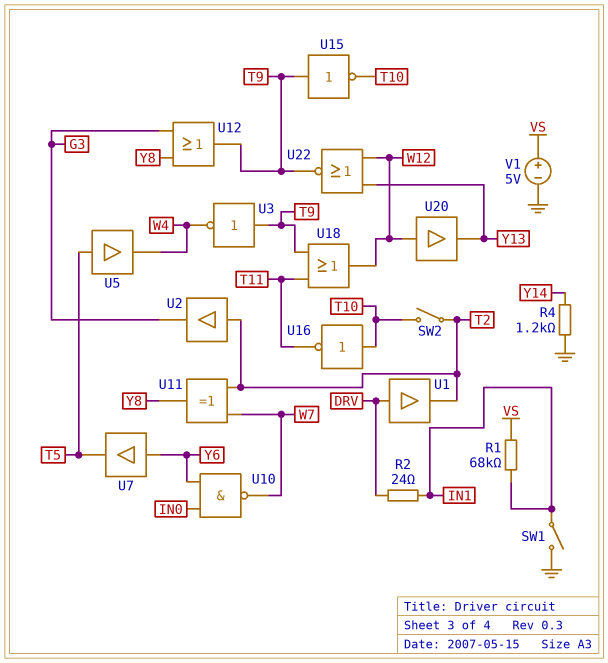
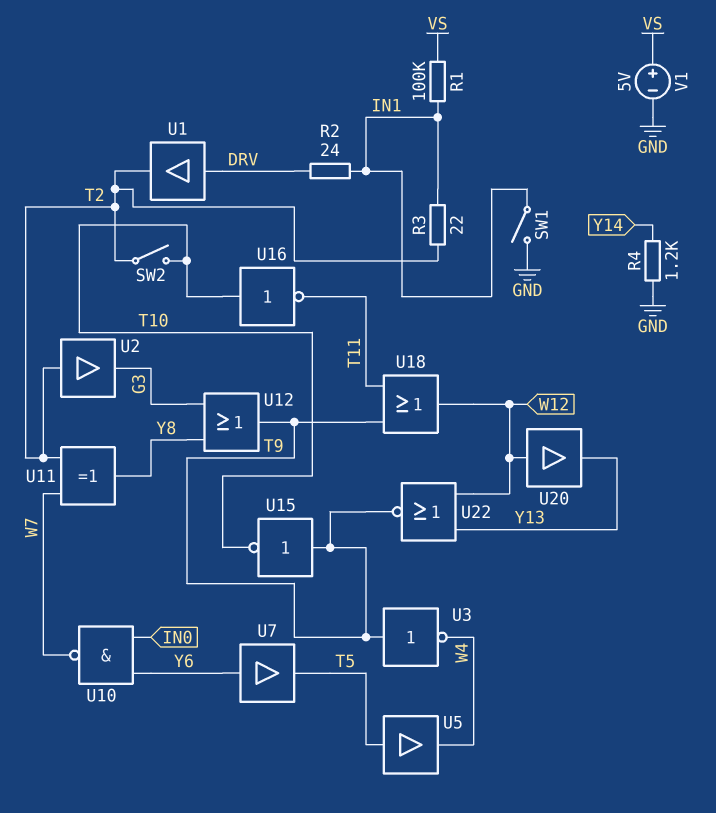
R1: 68k (IN1, VS) -> 100k (IN1, VS)
R3: none -> 22 (IN1, T2)

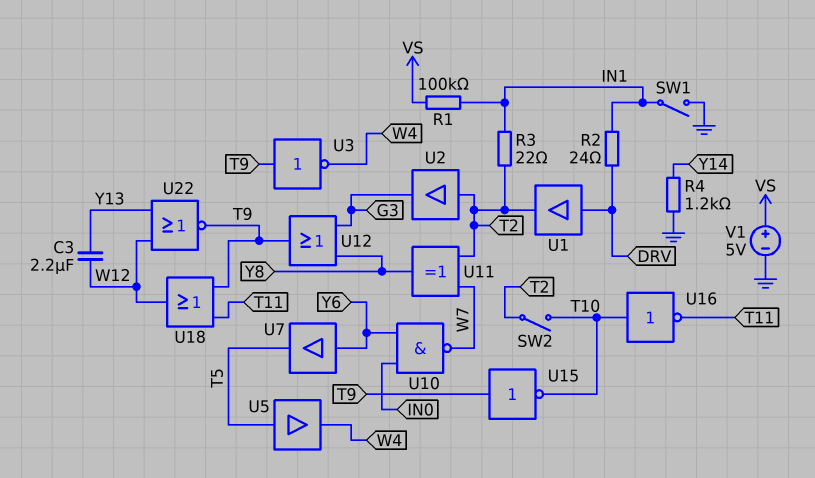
C3: none -> 2.2uF (W12, Y13)
U20: buffer (in W12, out Y13) -> none

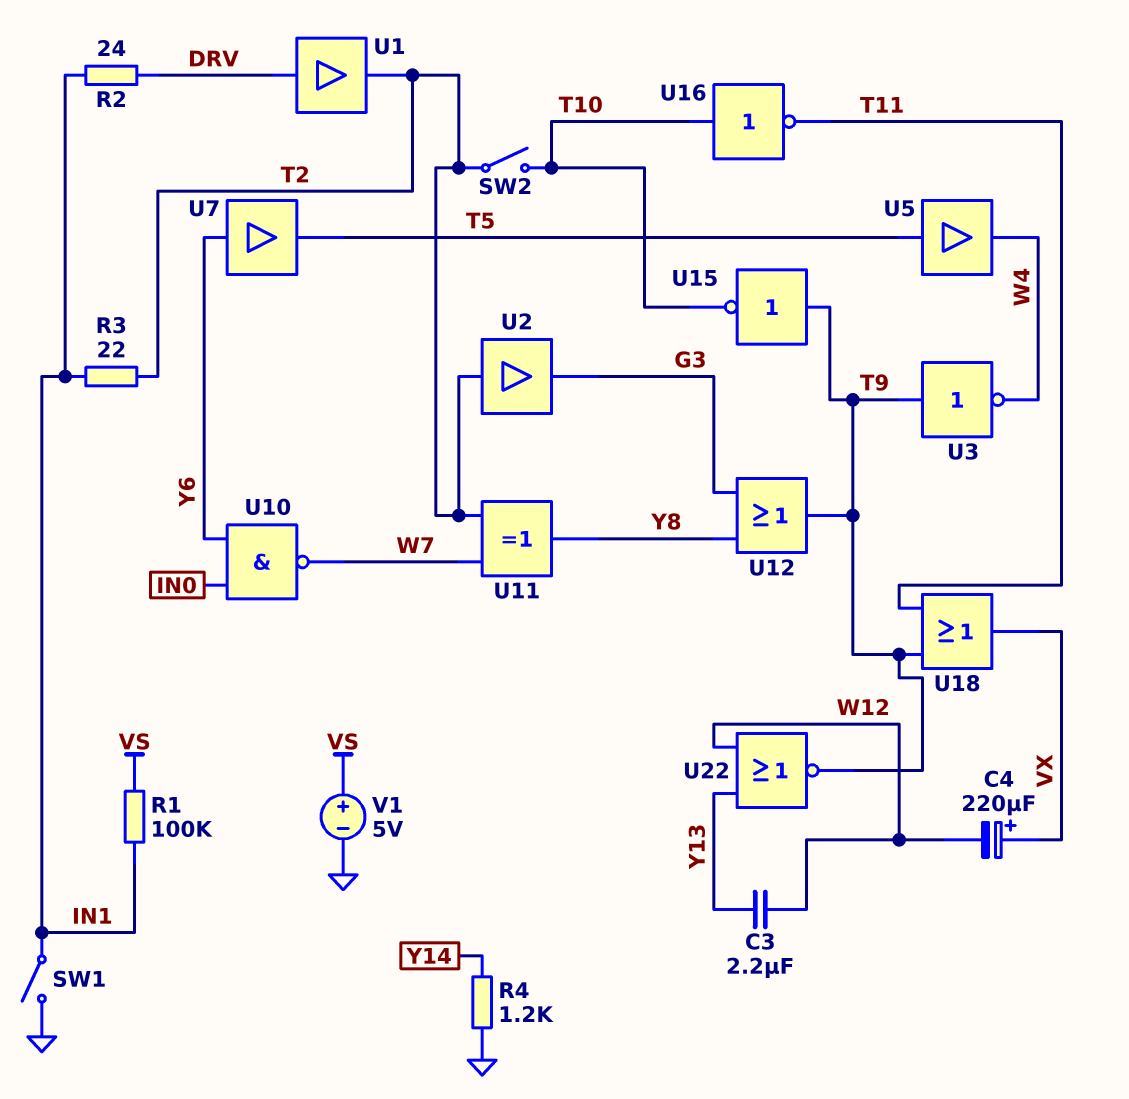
C4: none -> 220uF (plus VX, minus W12)
U18: OR (in T9, in T11, out W12) -> OR (in T9, in T11, out VX)

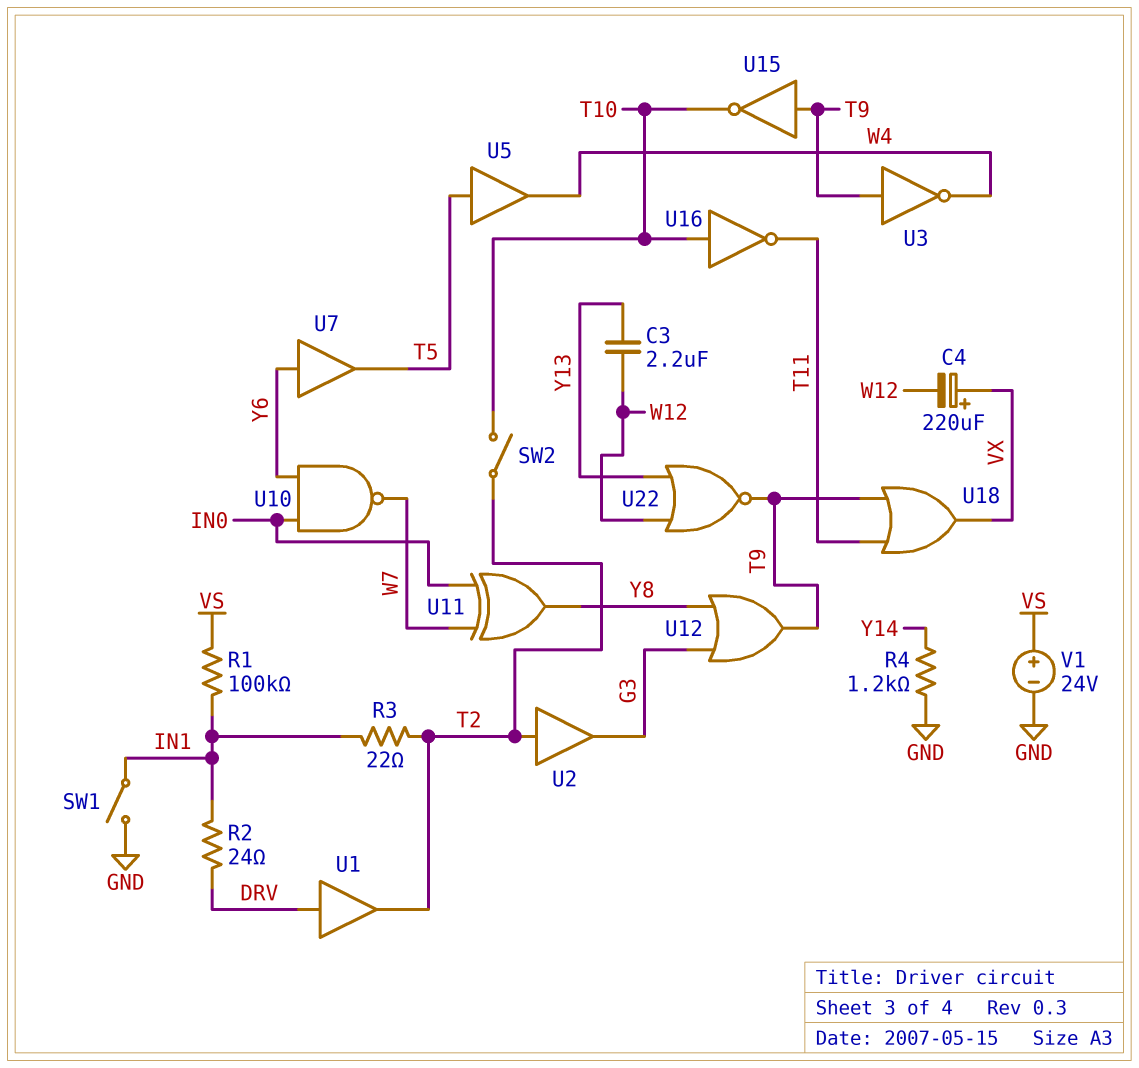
U11: XOR (in T2, in W7, out Y8) -> XOR (in IN0, in W7, out Y8)
V1: 5V (plus VS, minus GND) -> 24V (plus VS, minus GND)

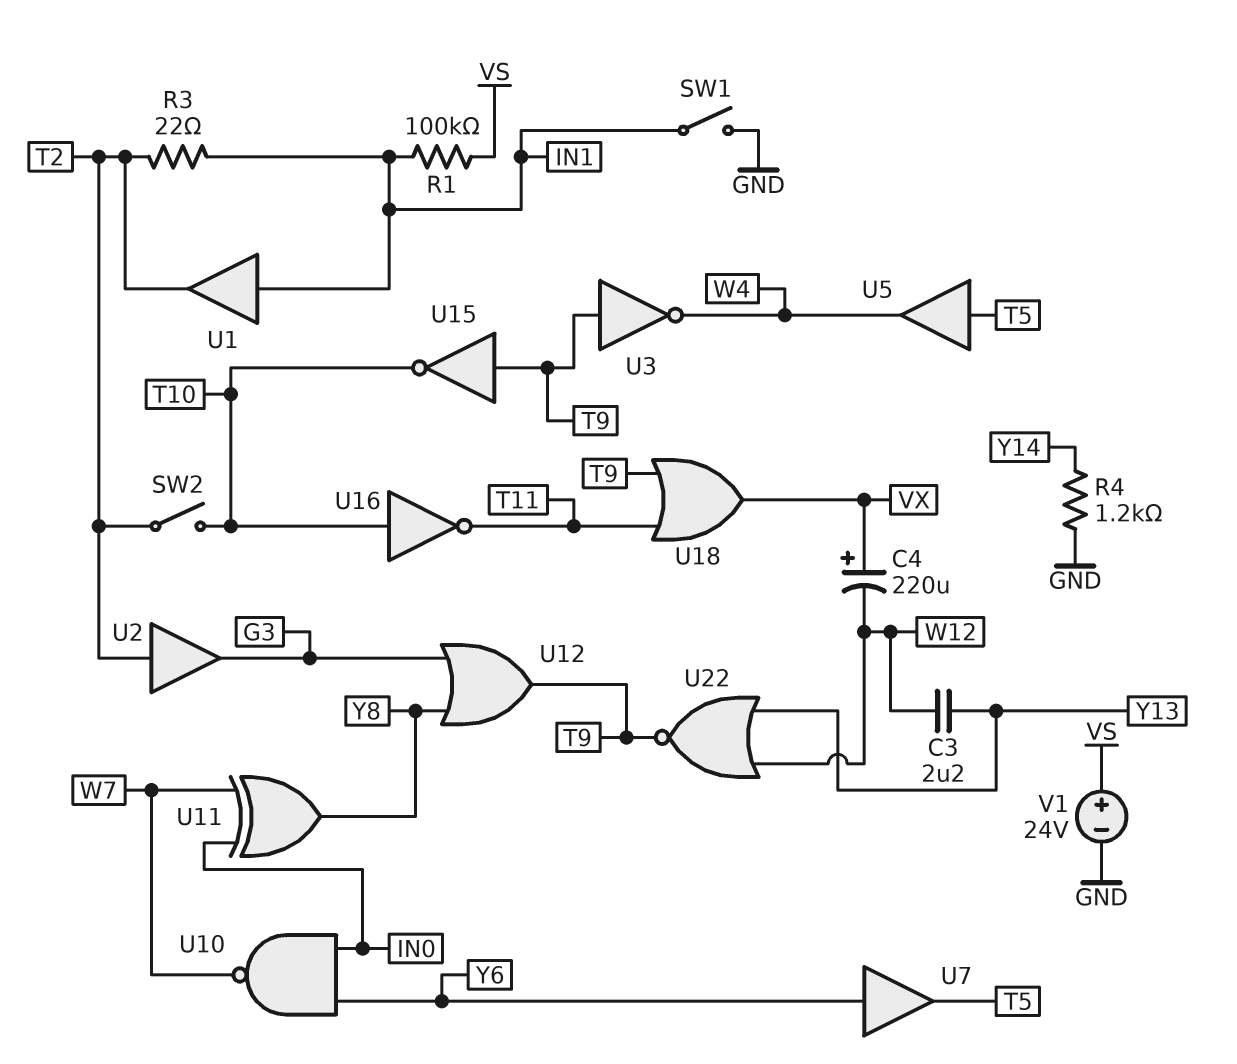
R2: 24 (DRV, IN1) -> none
U1: buffer (in DRV, out T2) -> buffer (in IN1, out T2)

